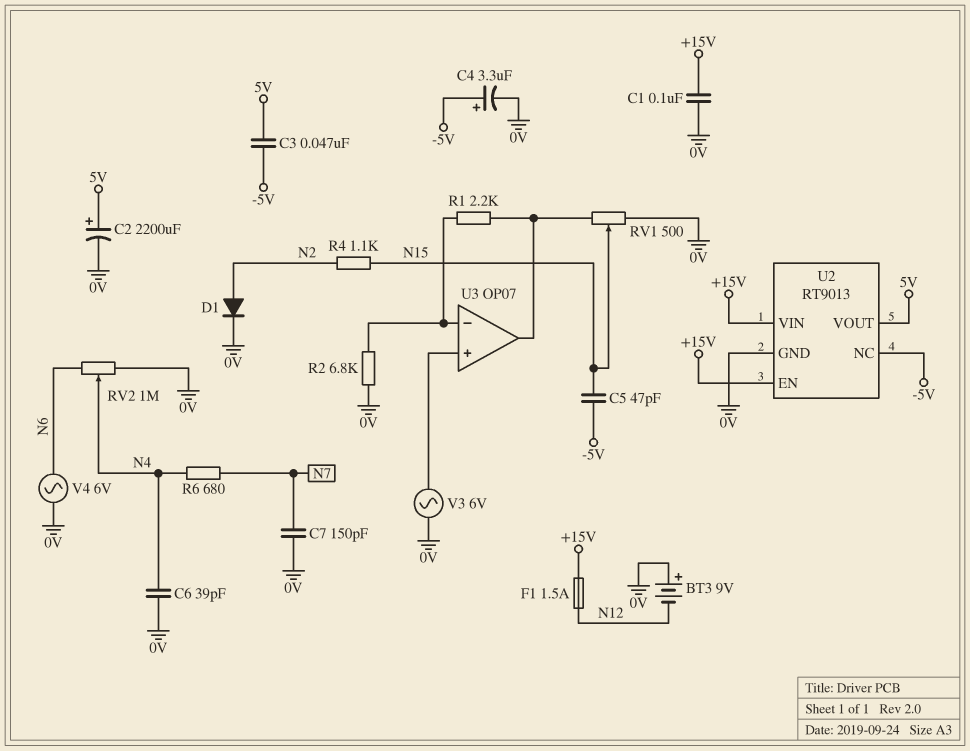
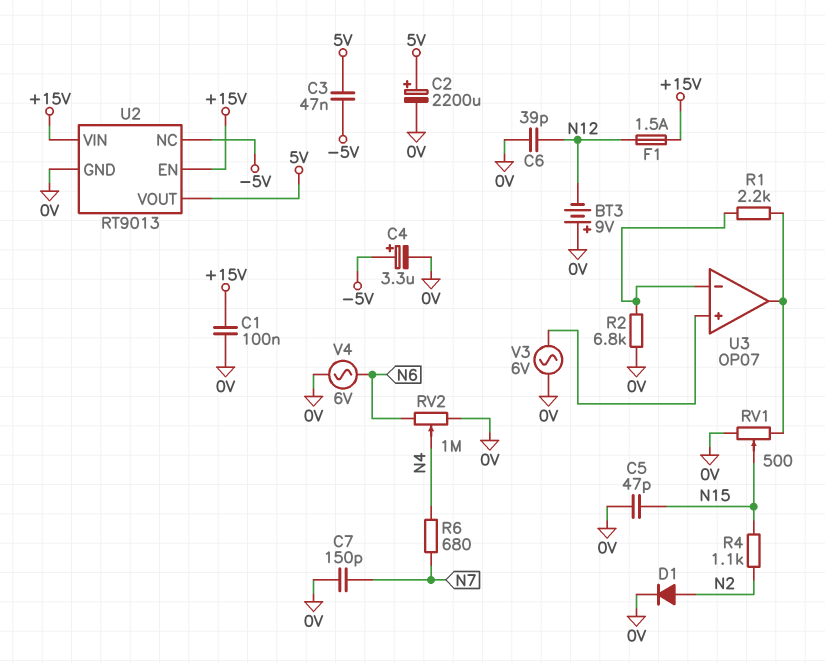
C5: 47pF (-5V, N15) -> 47pF (0V, N15)
C6: 39pF (0V, N4) -> 39pF (0V, N12)

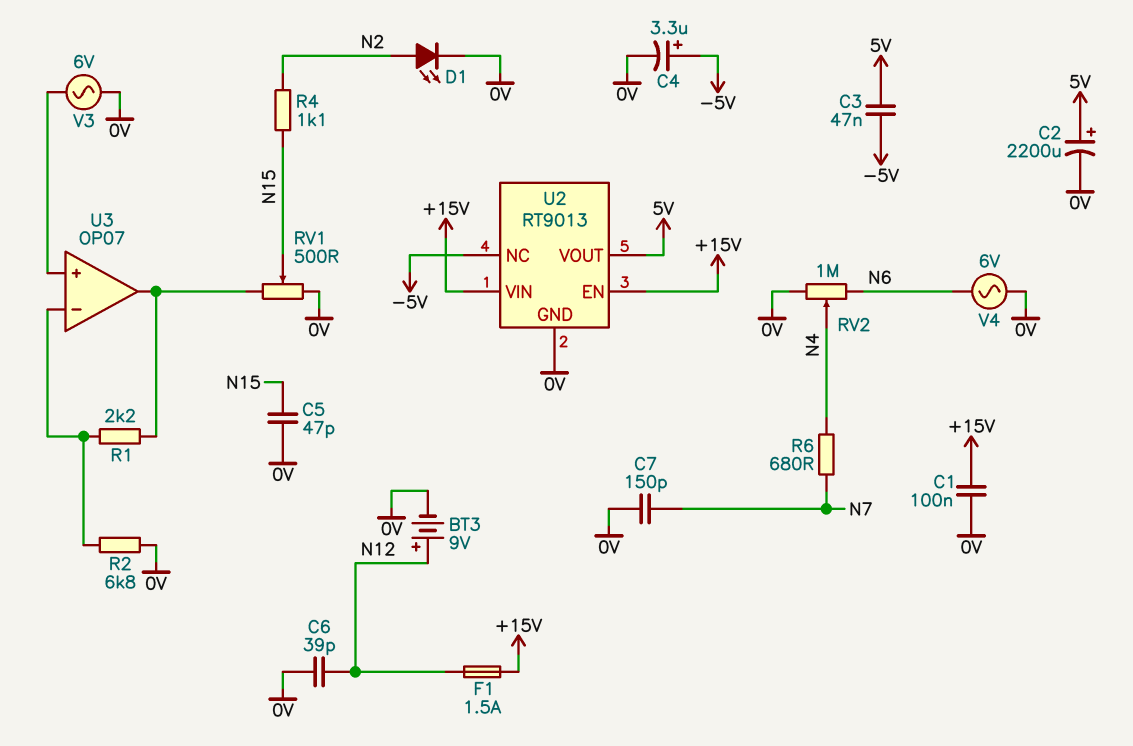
BT3: 9V (plus 0V, minus N12) -> 9V (plus N12, minus 0V)
D1: diode (A N2, K 0V) -> LED (A N2, K 0V)

